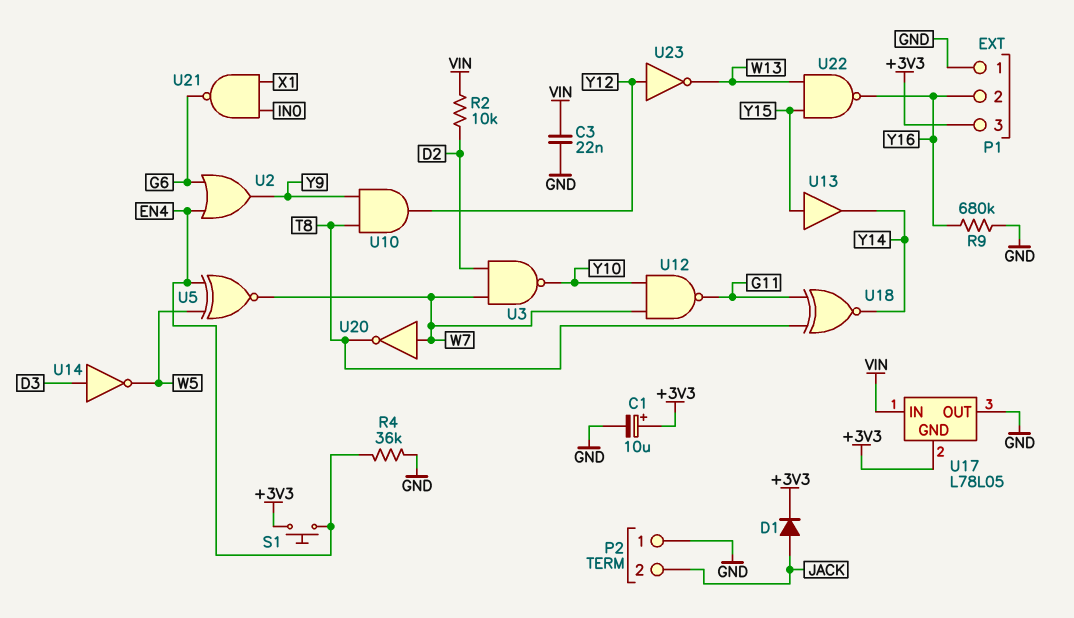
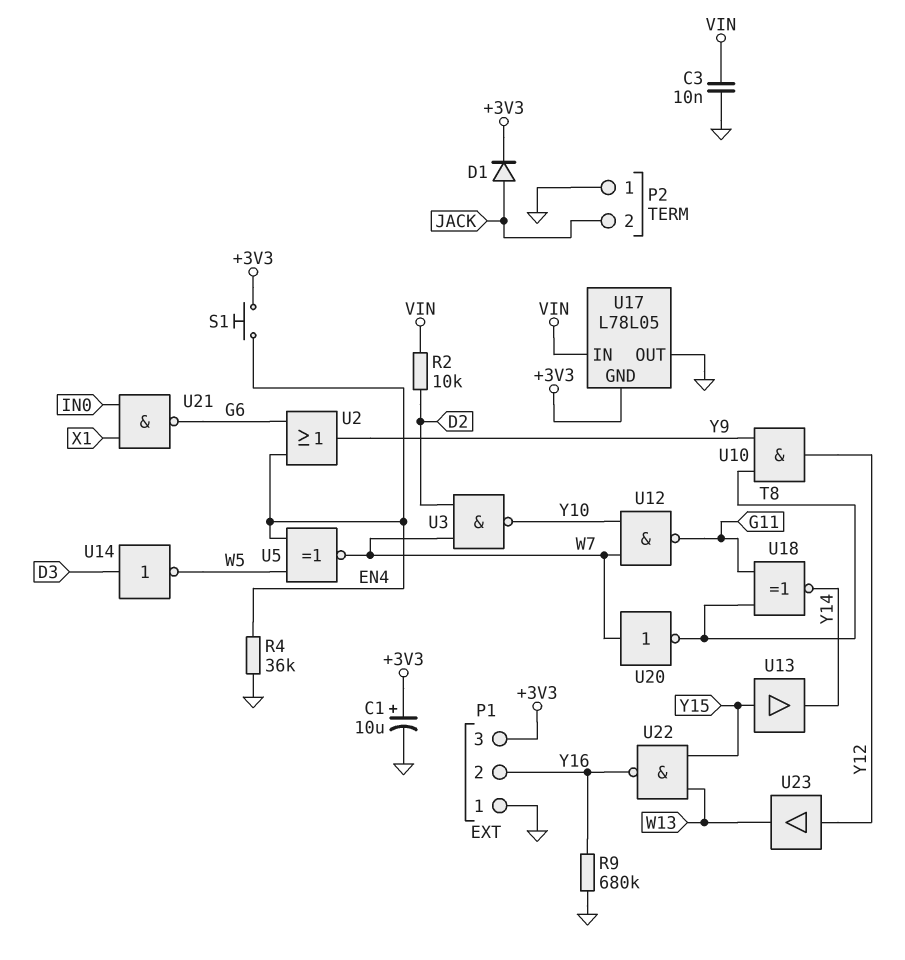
C3: 22nF (GND, VIN) -> 10nF (GND, VIN)
U23: NOT (in Y12, out W13) -> buffer (in Y12, out W13)

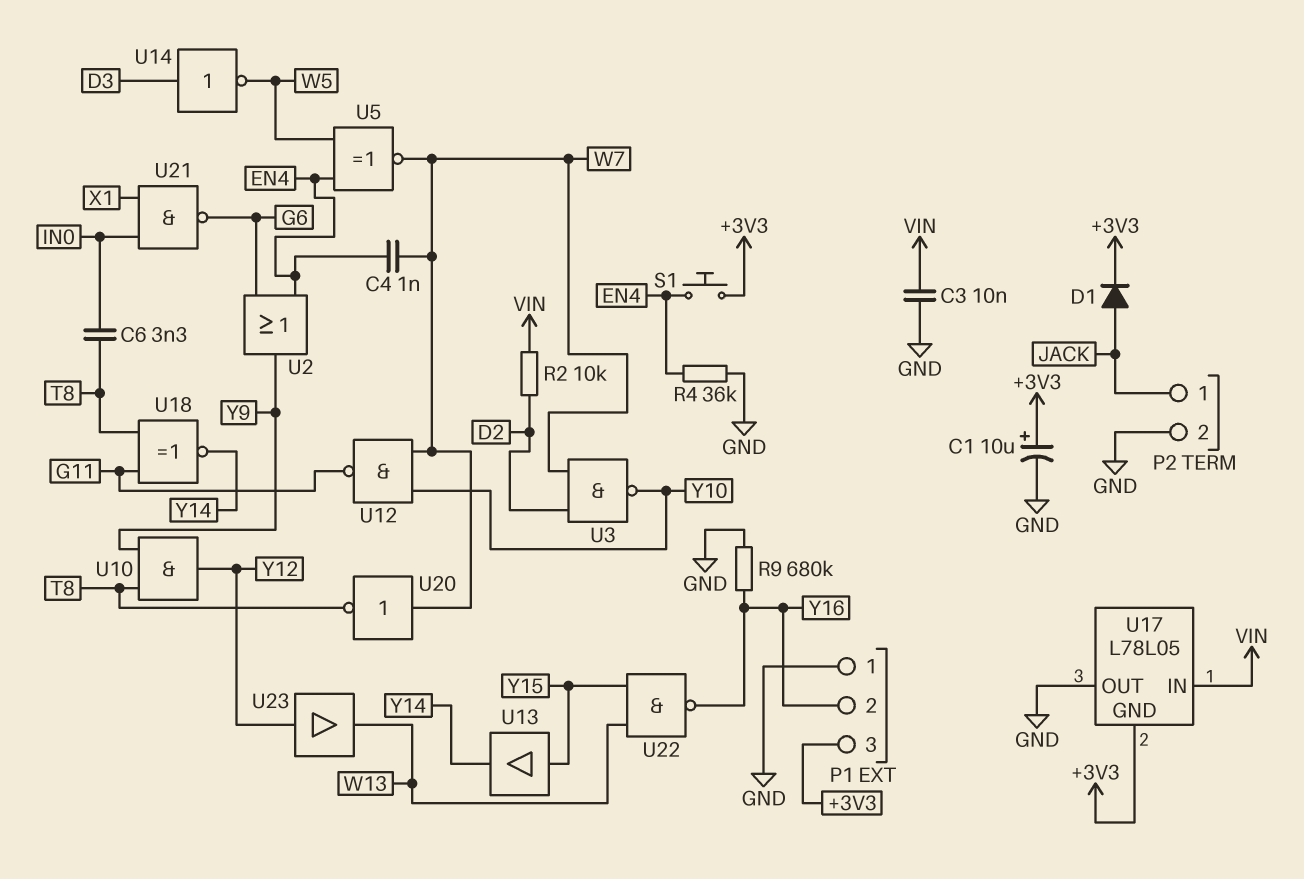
C4: none -> 1nF (EN4, W7)
C6: none -> 3.3nF (IN0, T8)
P2 pin 1: GND -> JACK
P2 pin 2: JACK -> GND

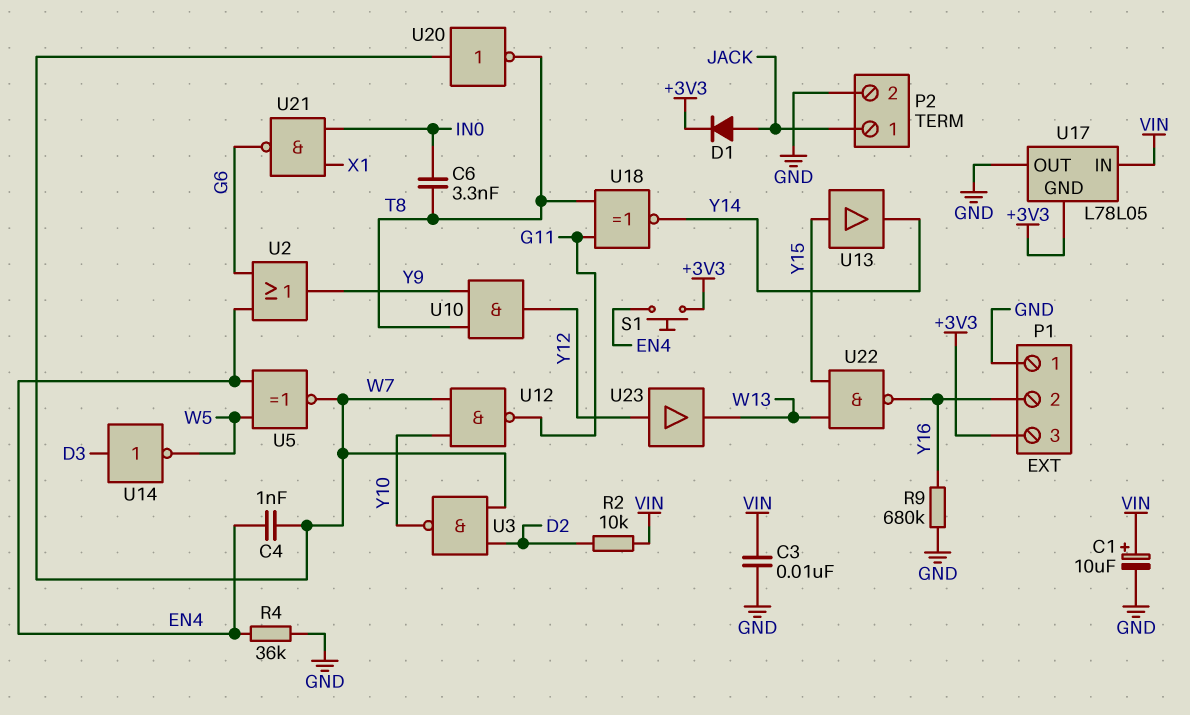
C1: 10uF (plus +3V3, minus GND) -> 10uF (plus VIN, minus GND)

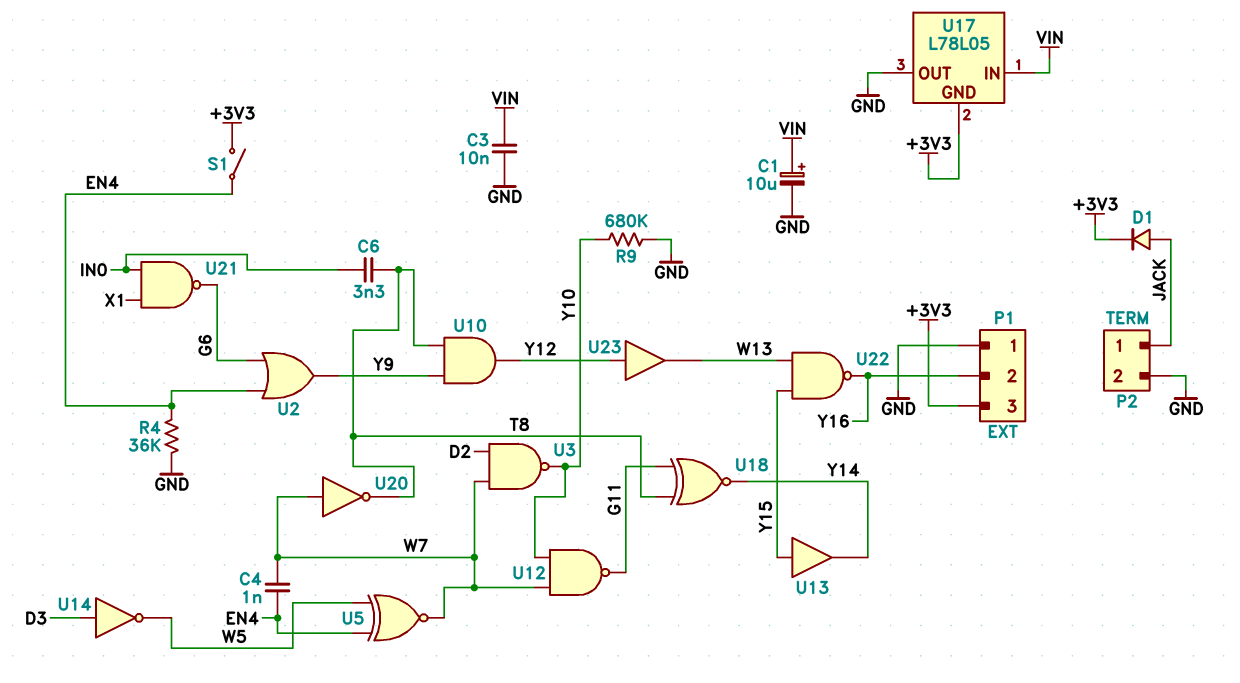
R2: 10k (D2, VIN) -> none
R9: 680k (GND, Y16) -> 680k (GND, Y10)
S1: button (+3V3, EN4) -> switch (+3V3, EN4)

